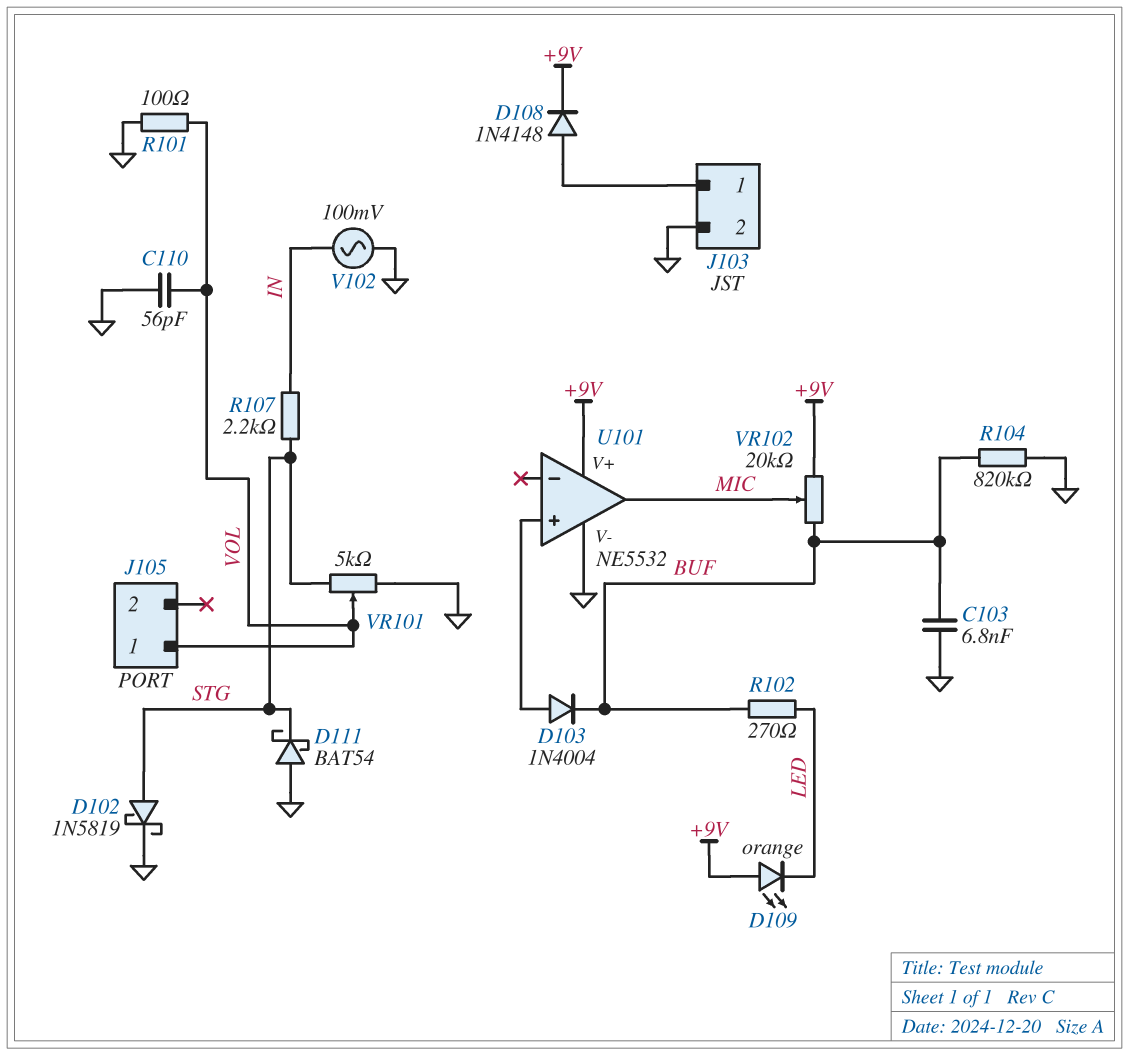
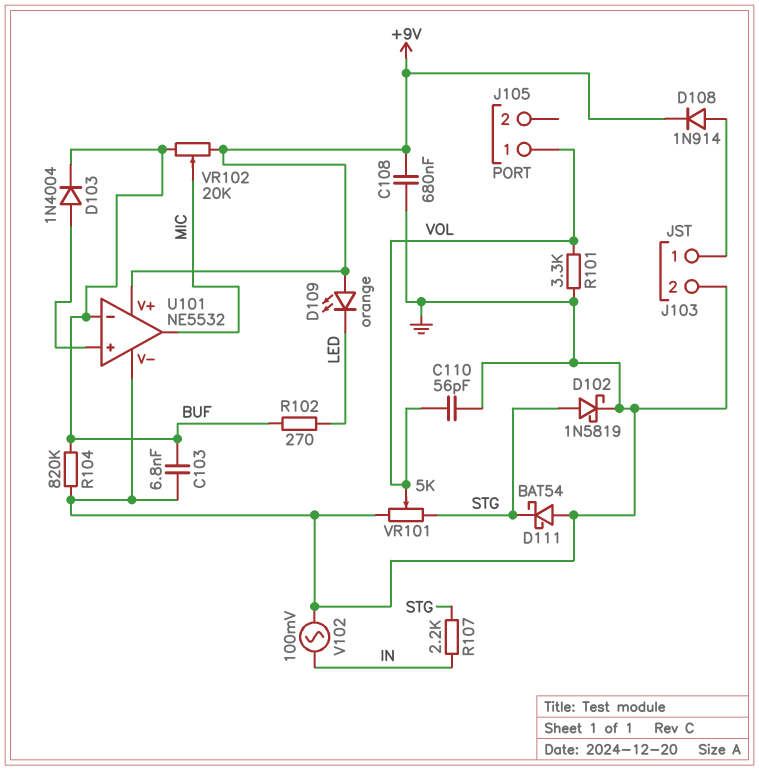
C108: none -> 680nF (+9V, GND)
D108: diode 1N4148 (A J103/1, K +9V) -> diode 1N914 (A J103/1, K +9V)
R101: 100 (GND, VOL) -> 3.3k (GND, VOL)
U101 pin in-: none -> BUF

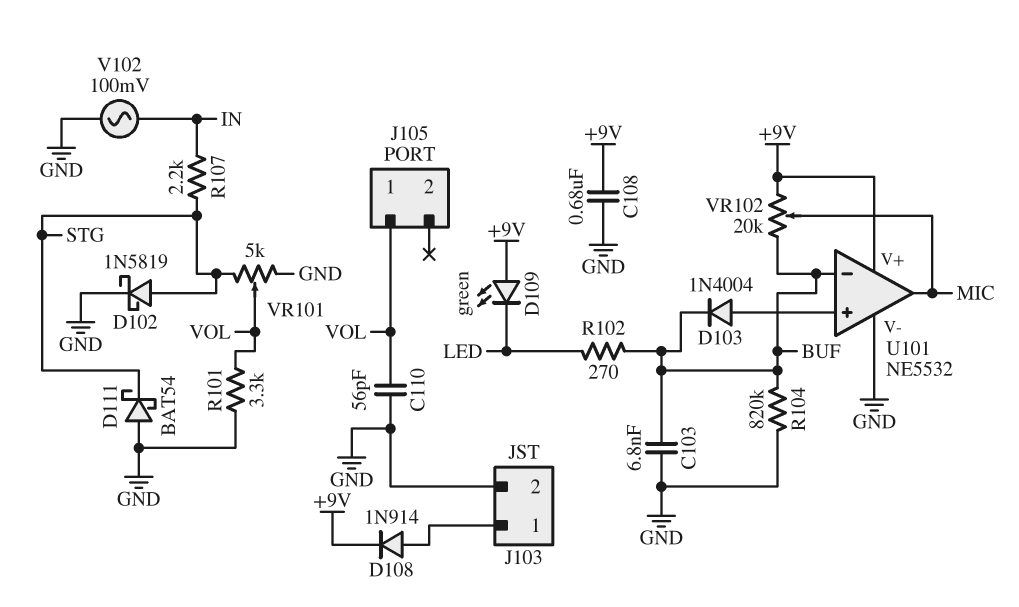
D109: LED orange (A +9V, K LED) -> LED green (A +9V, K LED)

